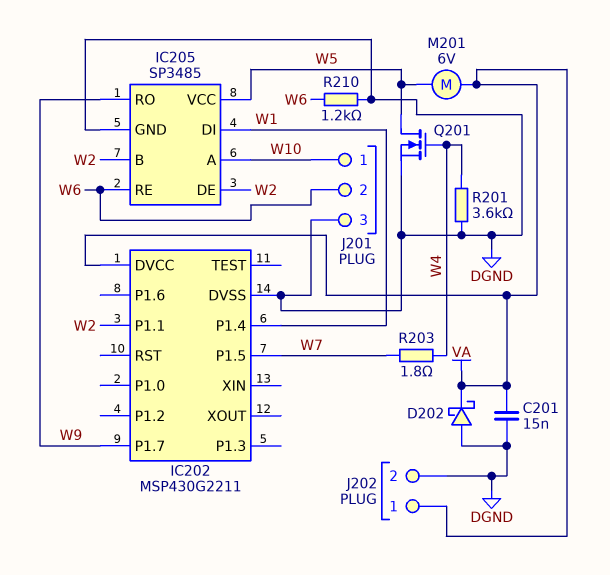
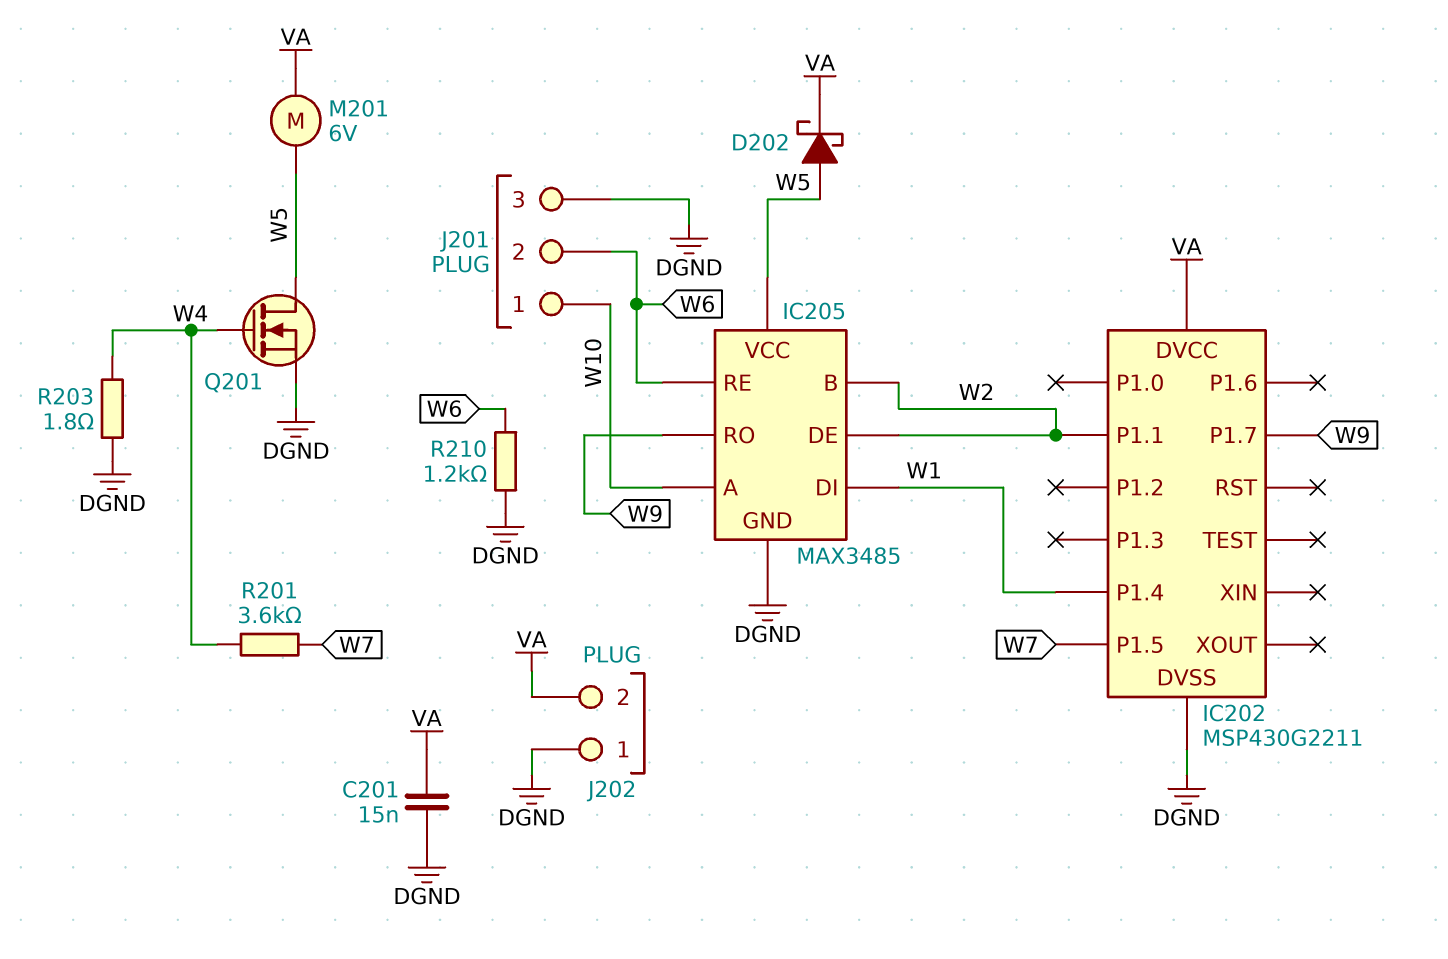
D202: schottky (A DGND, K VA) -> schottky (A W5, K VA)
IC205: SP3485 -> MAX3485
J202 pin 1: VA -> DGND
J202 pin 2: DGND -> VA
R201: 3.6k (DGND, W4) -> 3.6k (W4, W7)
R203: 1.8 (W4, W7) -> 1.8 (DGND, W4)

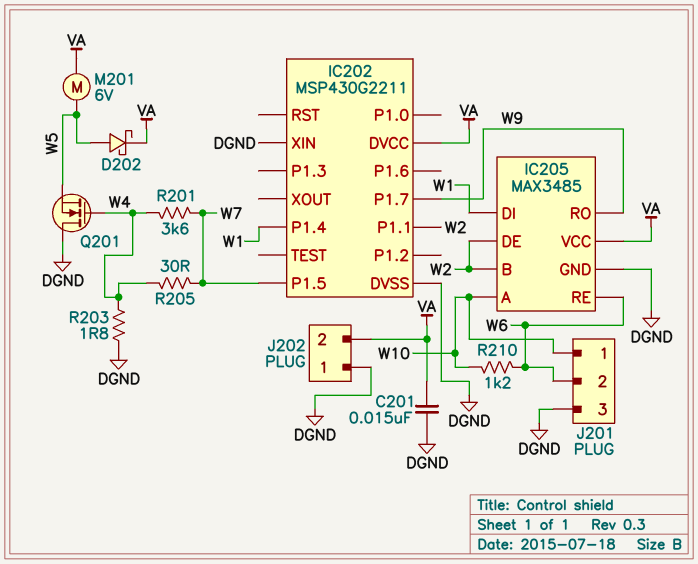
IC202 pin XIN: none -> DGND
IC205 pin VCC: W5 -> VA
Q201: NMOS (G W4, D W5, S DGND) -> NMOS (G W4, D DGND, S W5)
R205: none -> 30 (W4, W7)
R210: 1.2k (DGND, W6) -> 1.2k (W6, W10)

